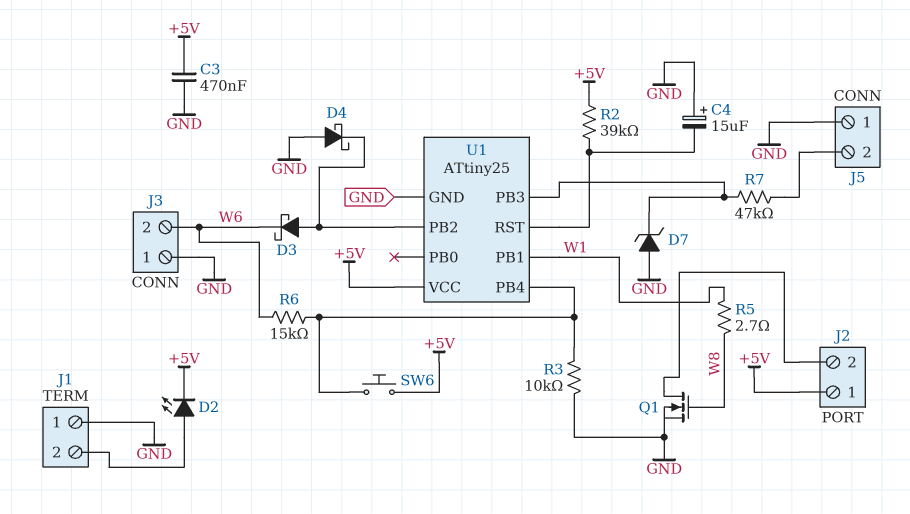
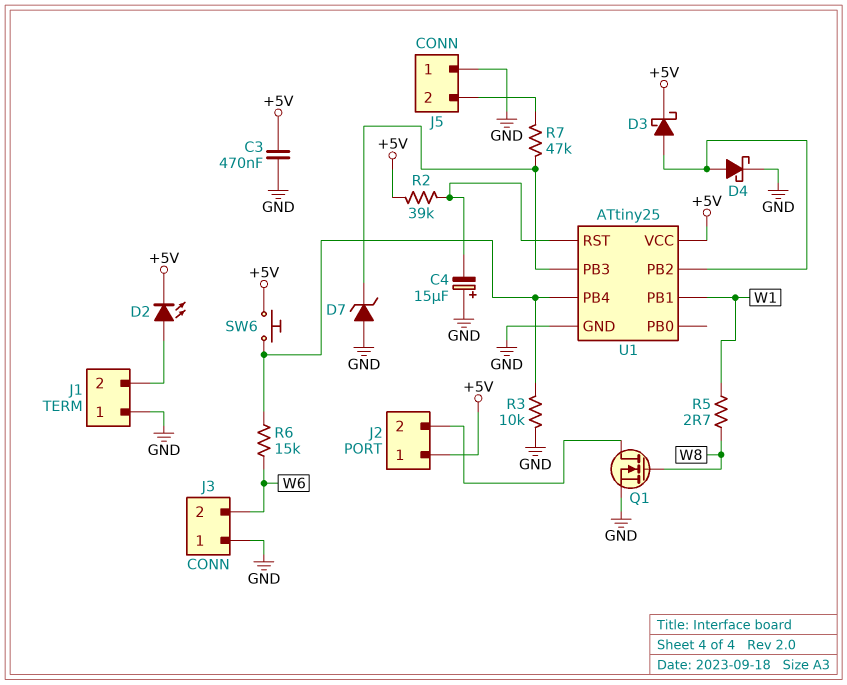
D3: schottky (A U1/PB2, K W6) -> schottky (A U1/PB2, K +5V)
D4: schottky (A GND, K U1/PB2) -> schottky (A U1/PB2, K GND)

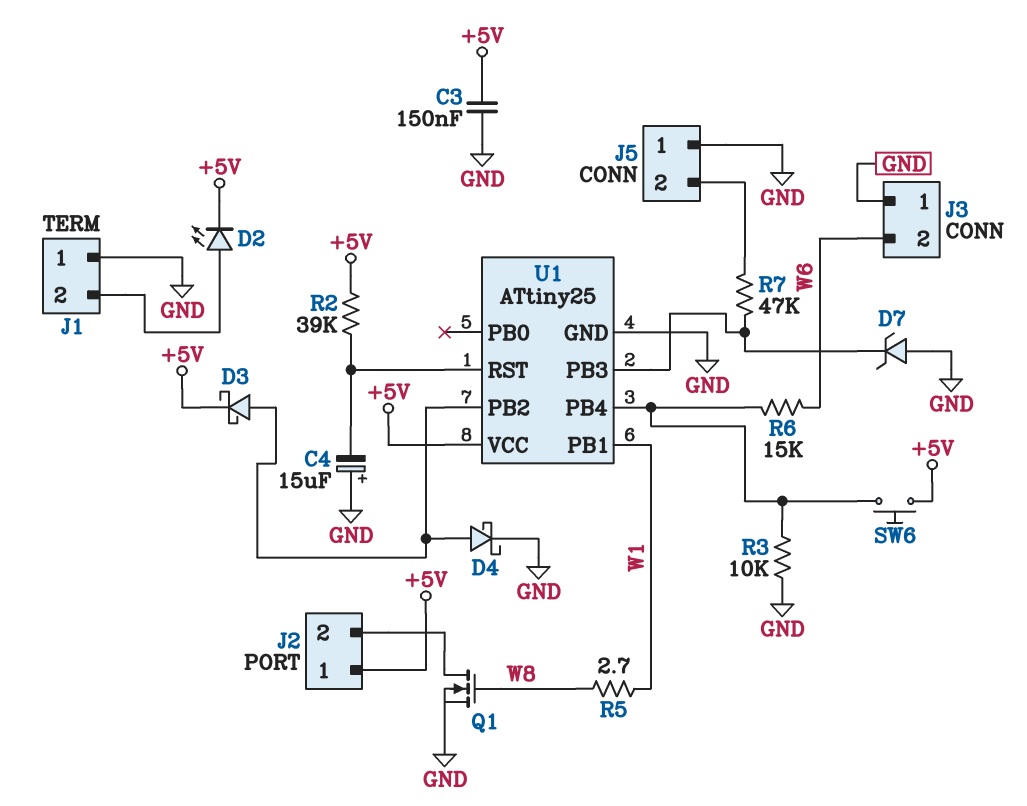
C3: 470nF (+5V, GND) -> 150nF (+5V, GND)

